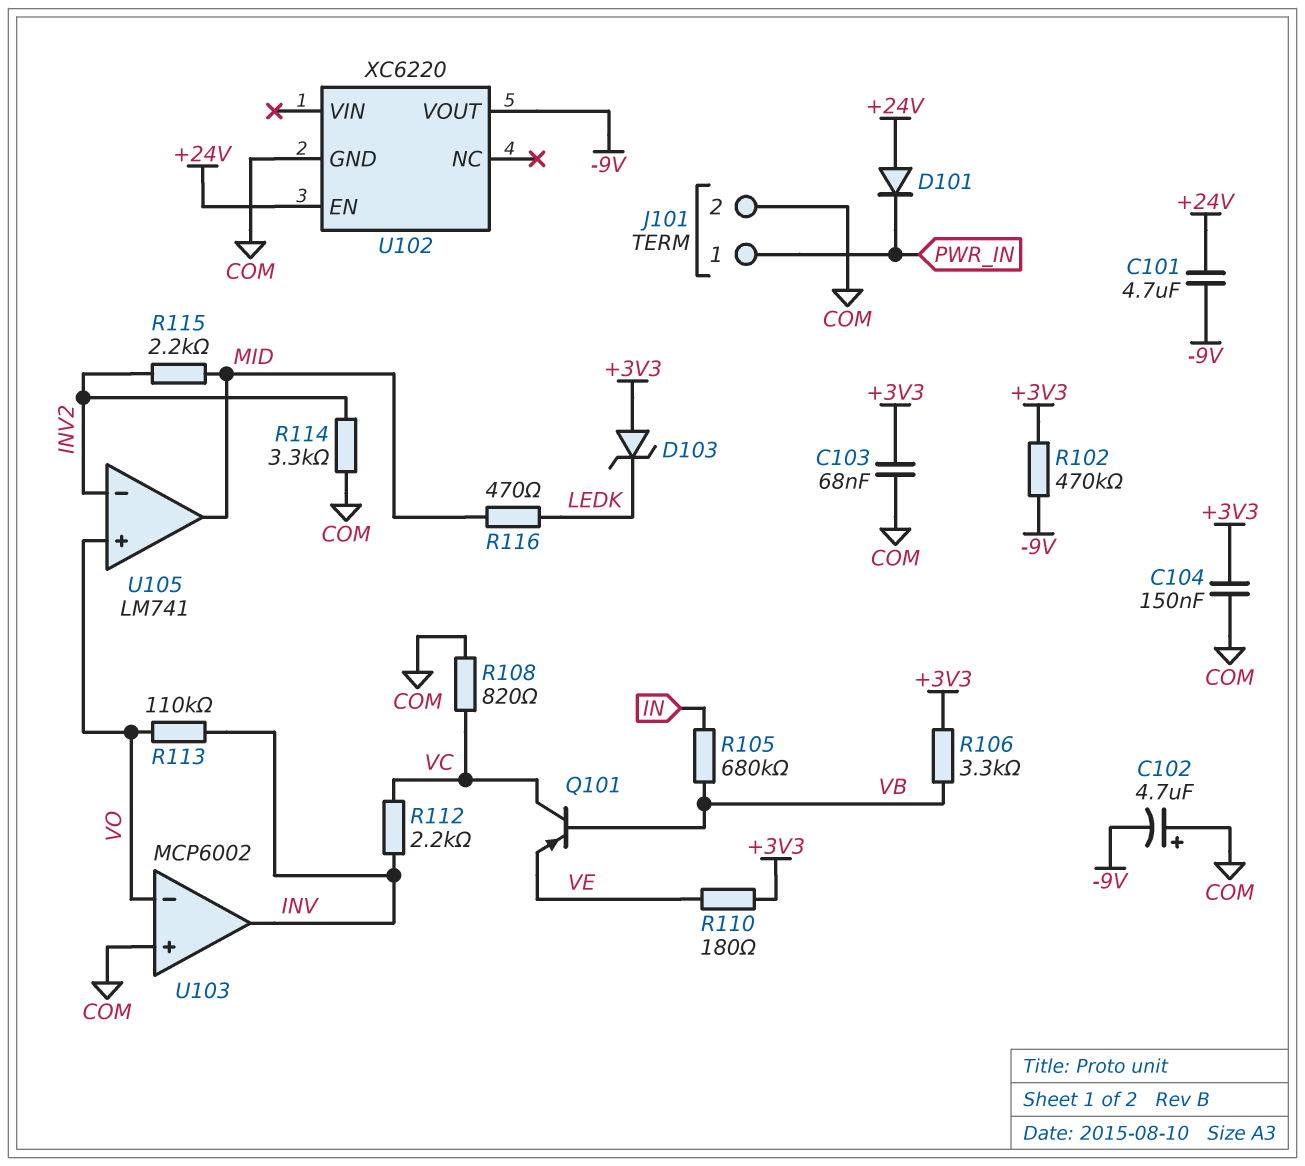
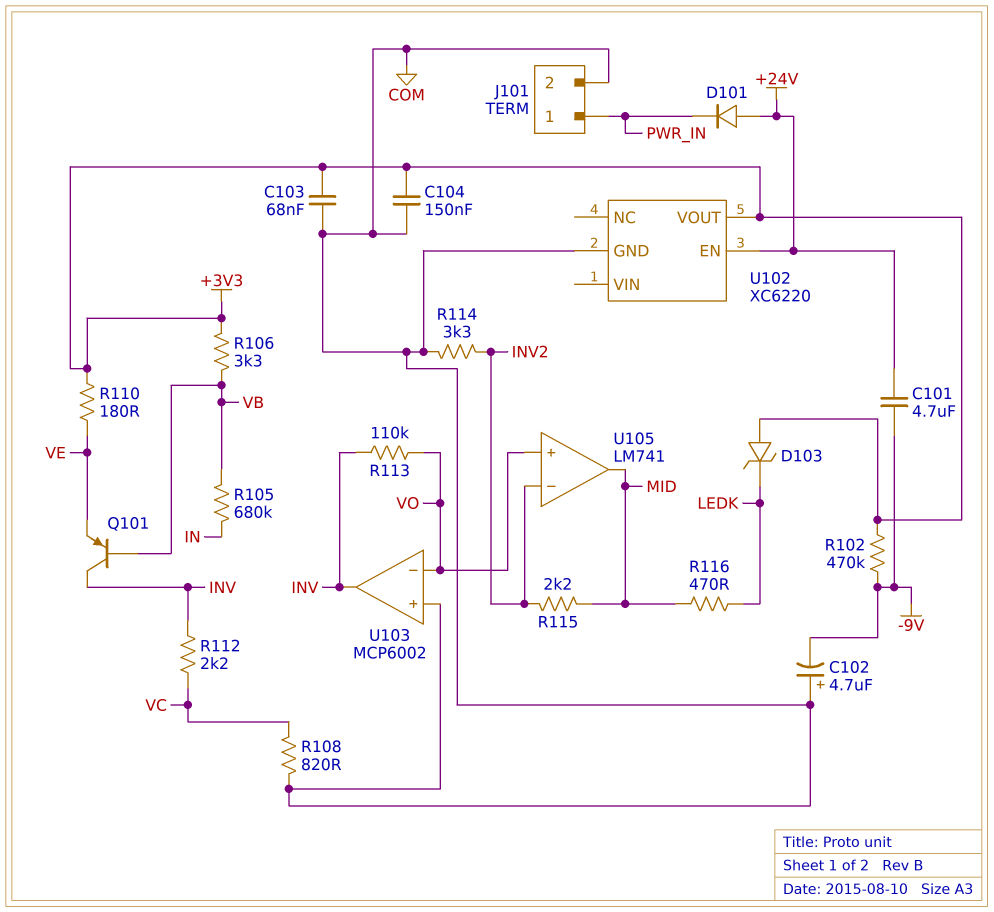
Q101: PNP (B VB, C VC, E VE) -> PNP (B VB, C INV, E VE)
U102 pin VOUT: -9V -> +3V3

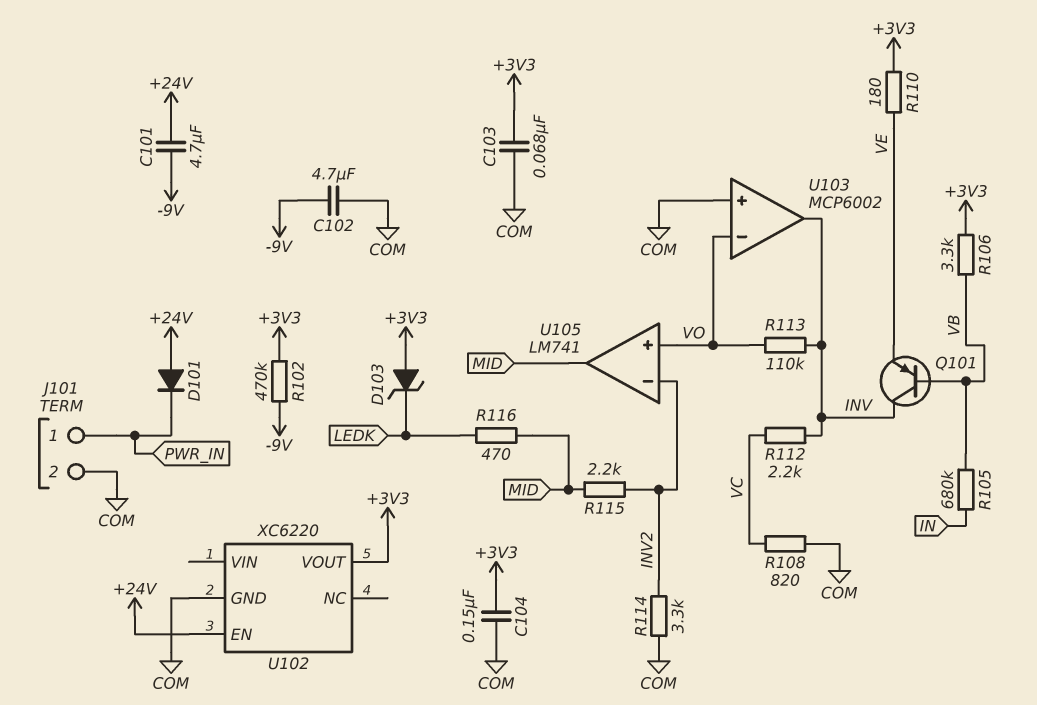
C102: 4.7uF (plus COM, minus -9V) -> 4.7uF (-9V, COM)

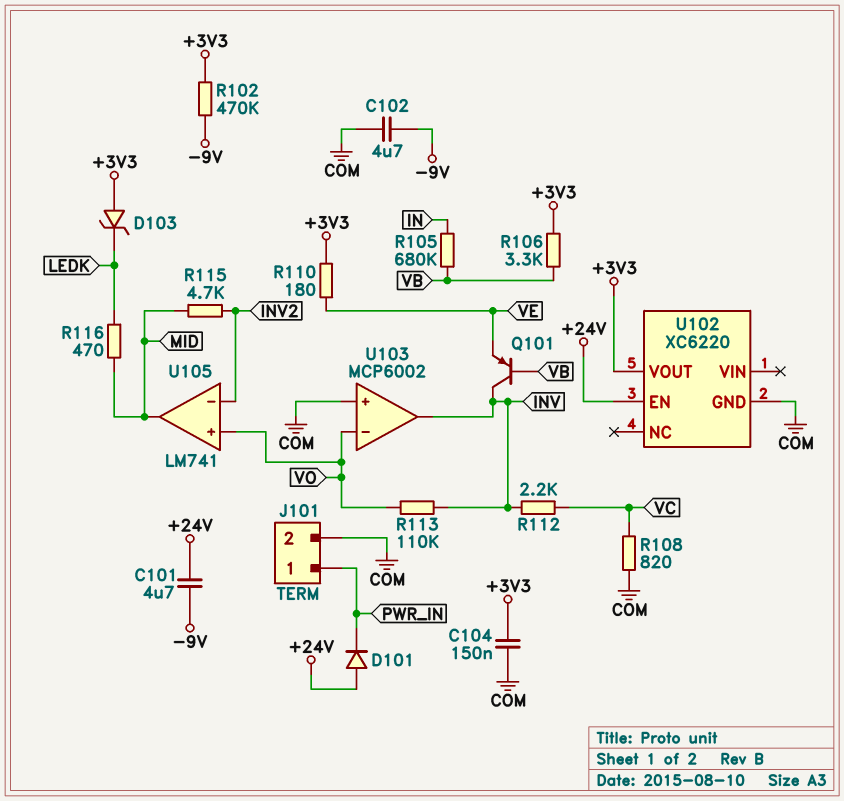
C103: 68nF (+3V3, COM) -> none
R114: 3.3k (COM, INV2) -> none
R115: 2.2k (INV2, MID) -> 4.7k (INV2, MID)

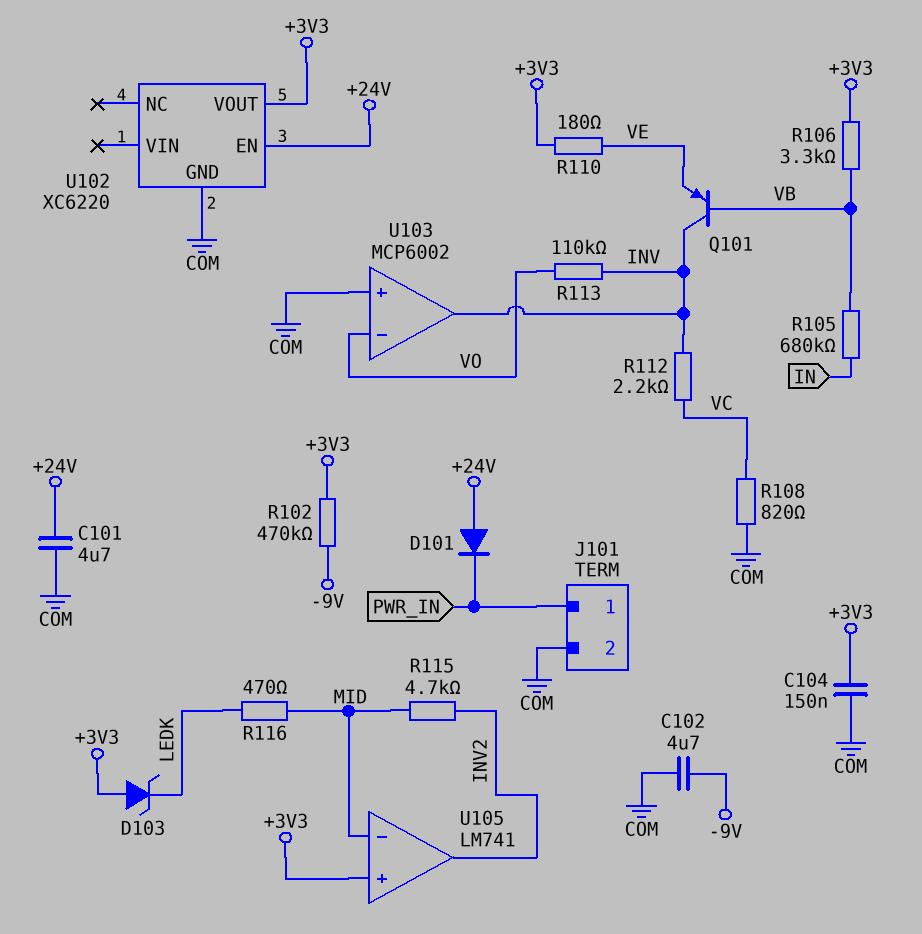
C101: 4.7uF (+24V, -9V) -> 4.7uF (+24V, COM)
U105 pin in+: VO -> +3V3
U105 pin in-: INV2 -> MID
U105 pin out: MID -> INV2

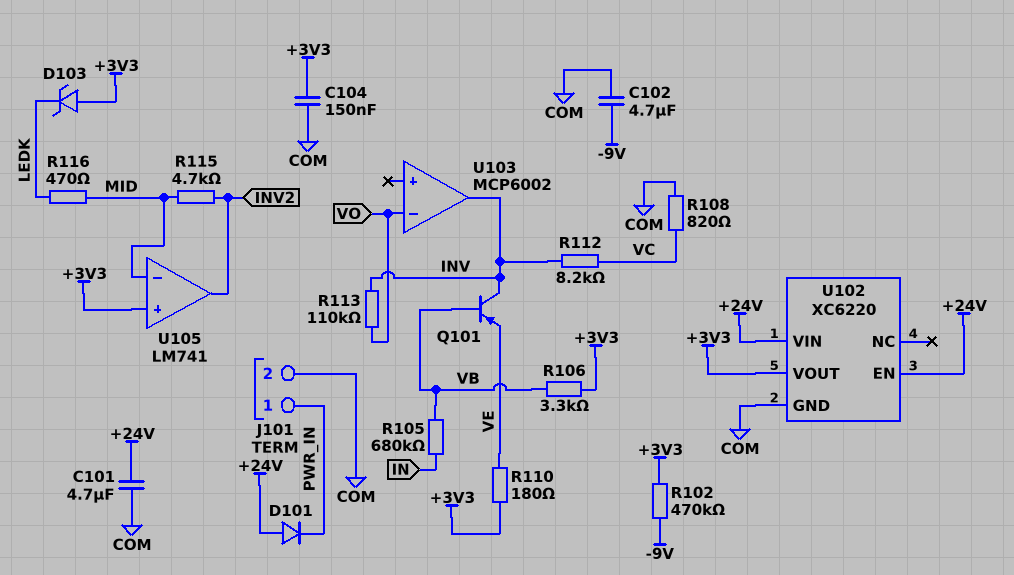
R112: 2.2k (INV, VC) -> 8.2k (INV, VC)
U102 pin VIN: none -> +24V
U103 pin in+: COM -> none

